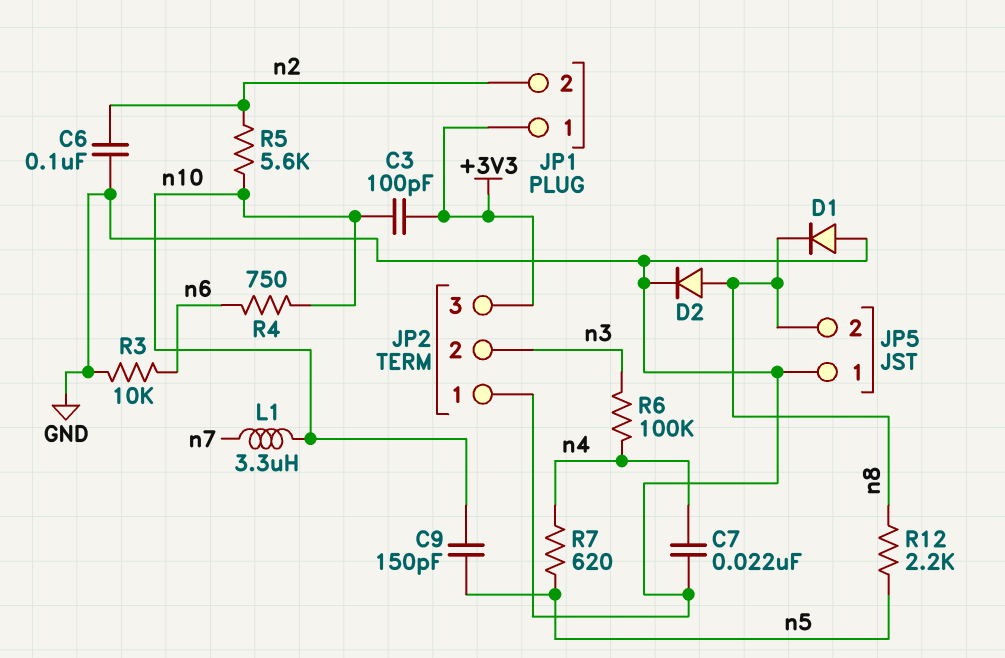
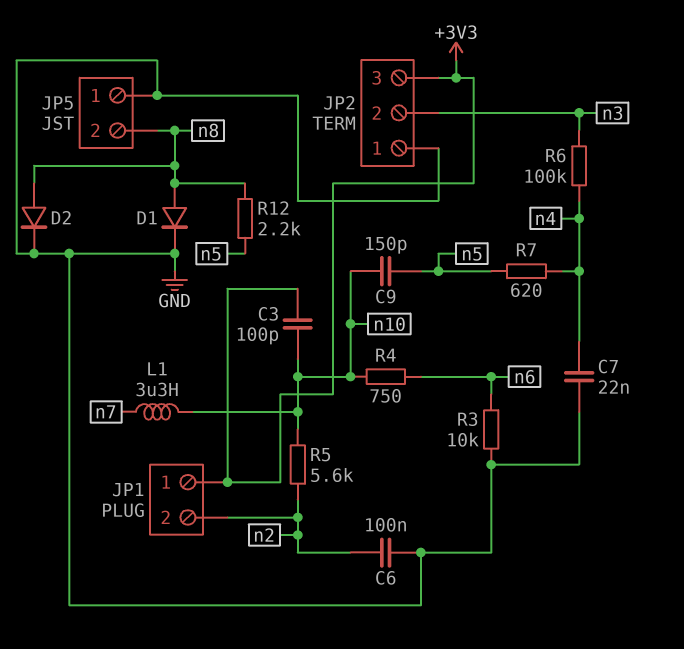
D1: diode (A GND, K n8) -> diode (A n8, K GND)

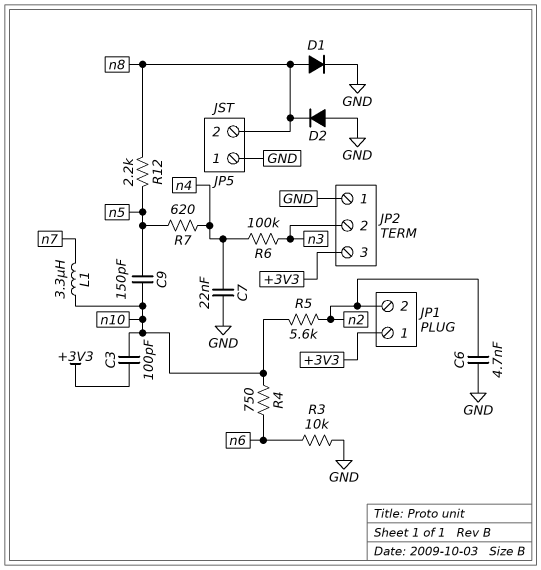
C6: 100nF (GND, n2) -> 4.7nF (GND, n2)
D2: diode (A n8, K GND) -> diode (A GND, K n8)

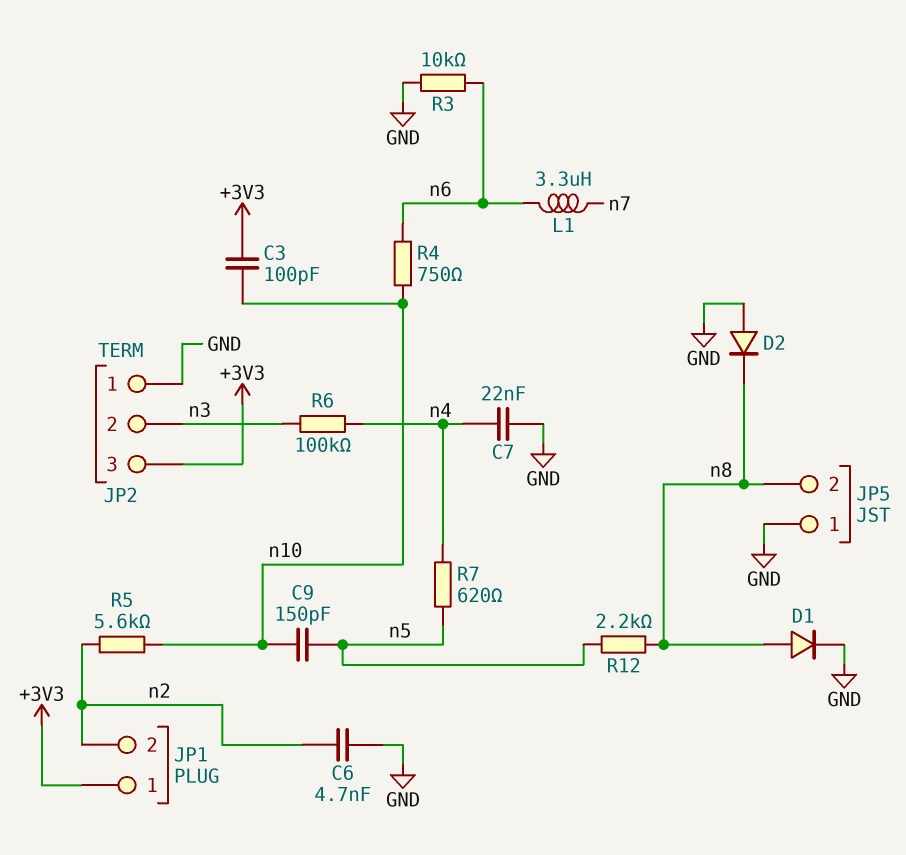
L1: 3.3uH (n7, n10) -> 3.3uH (n6, n7)

